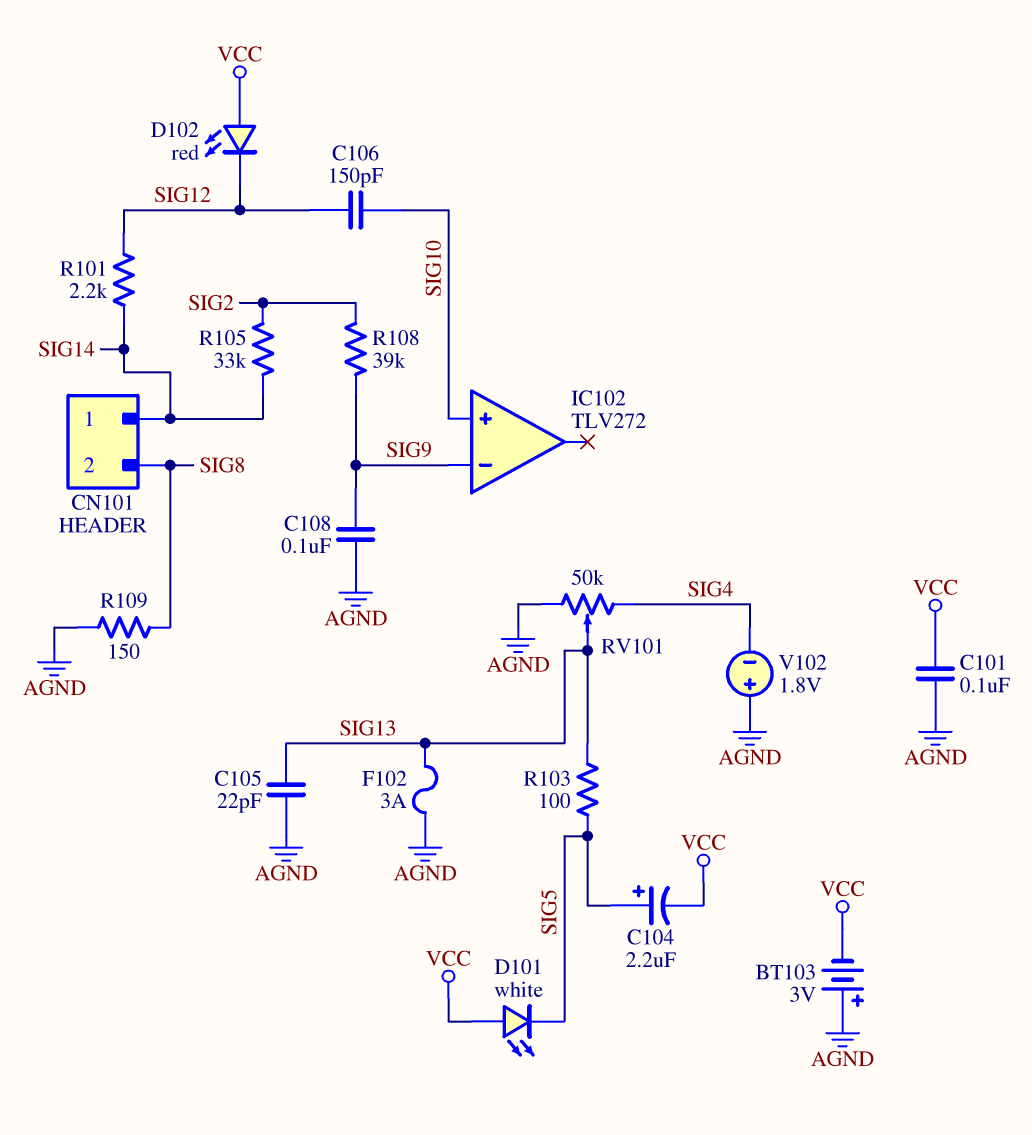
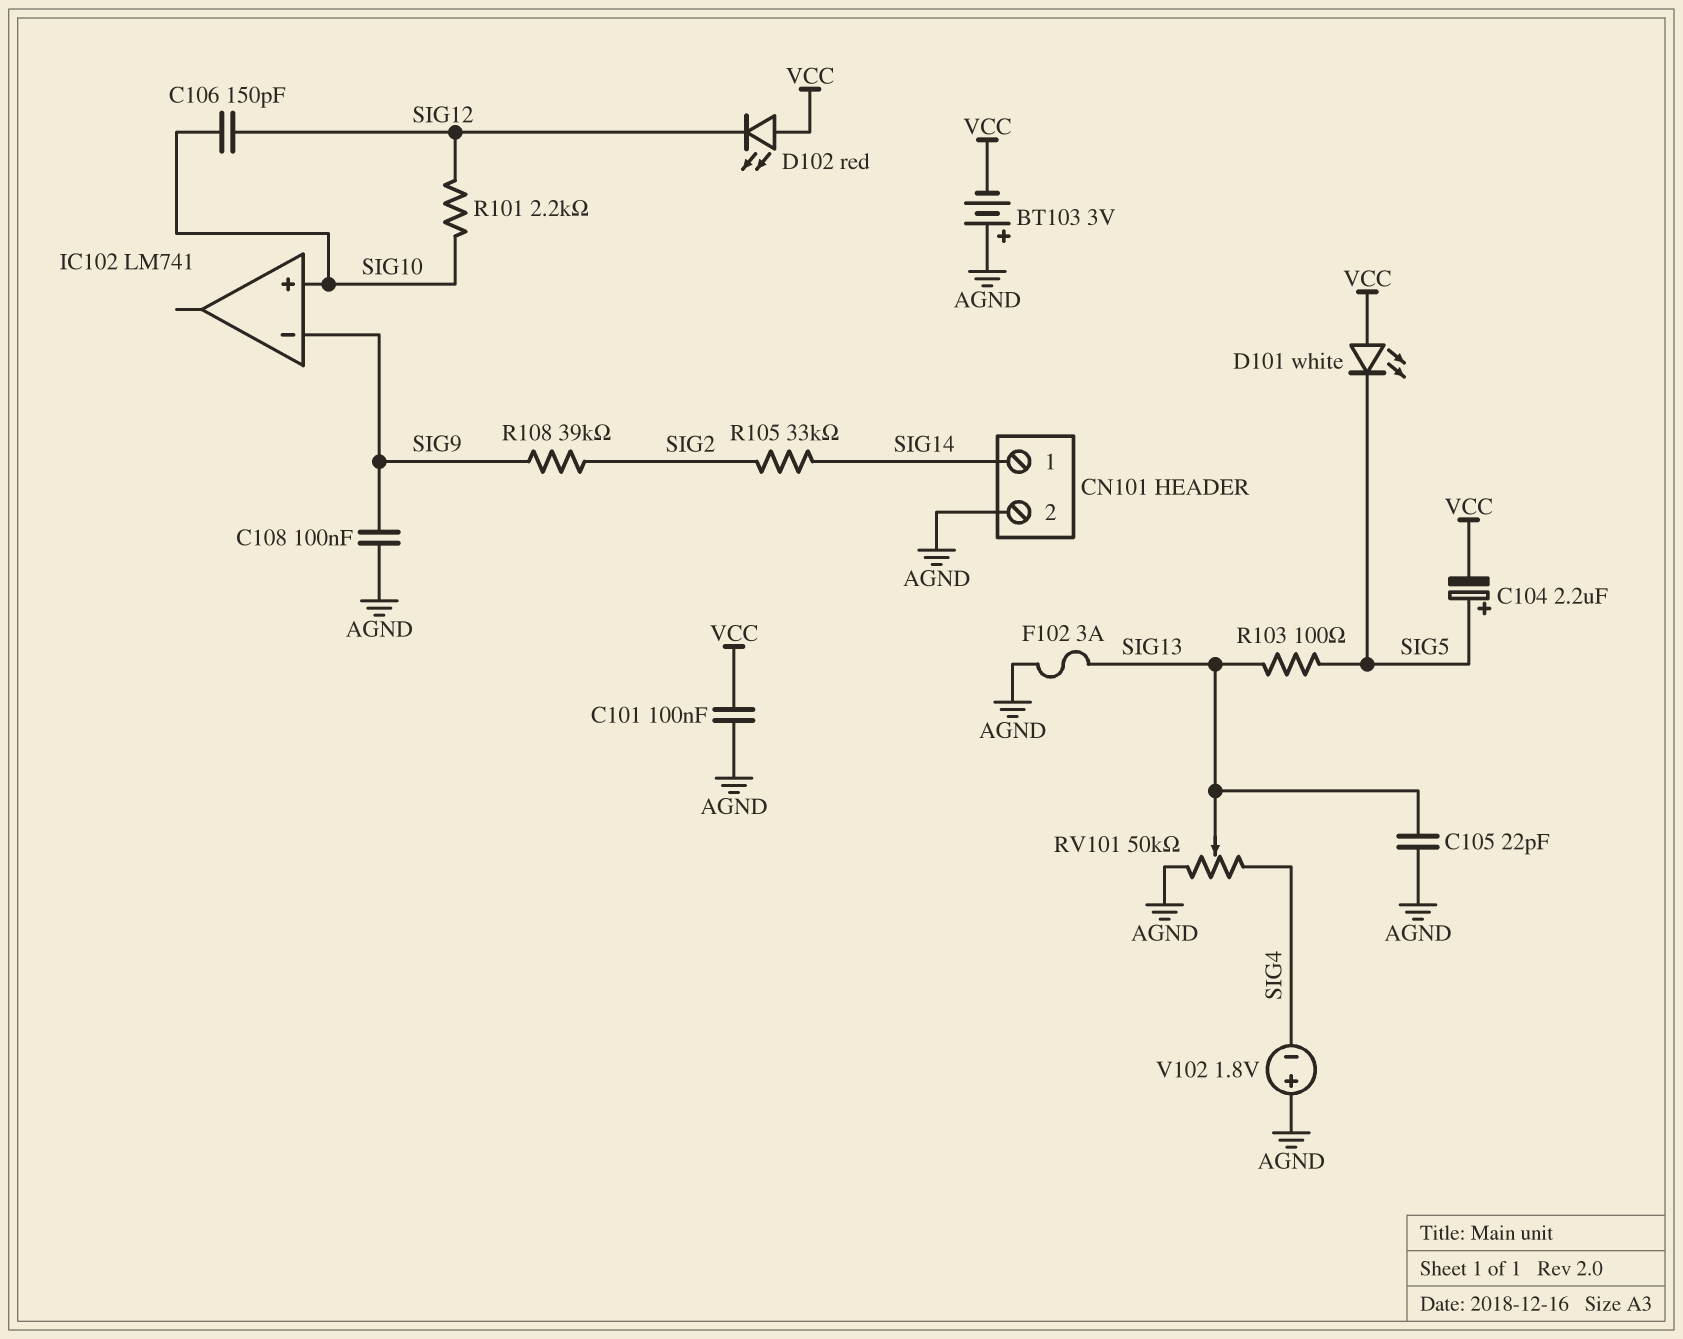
CN101 pin 2: SIG8 -> AGND
IC102: TLV272 -> LM741
R101: 2.2k (SIG12, SIG14) -> 2.2k (SIG10, SIG12)
R109: 150 (AGND, SIG8) -> none

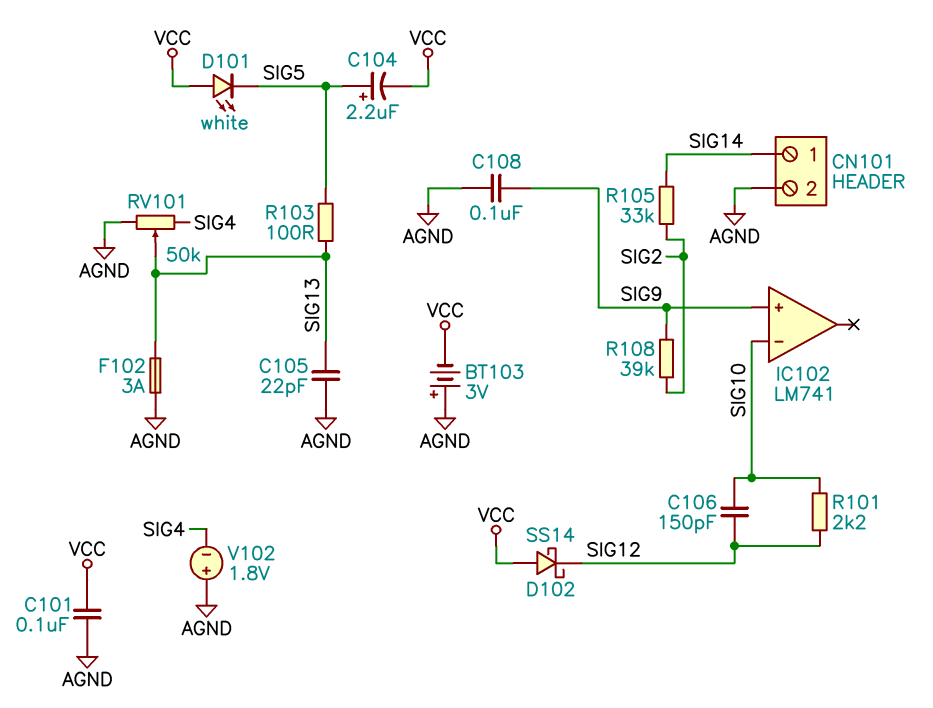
D102: LED red (A VCC, K SIG12) -> schottky SS14 (A VCC, K SIG12)
IC102 pin in+: SIG10 -> SIG9
IC102 pin in-: SIG9 -> SIG10

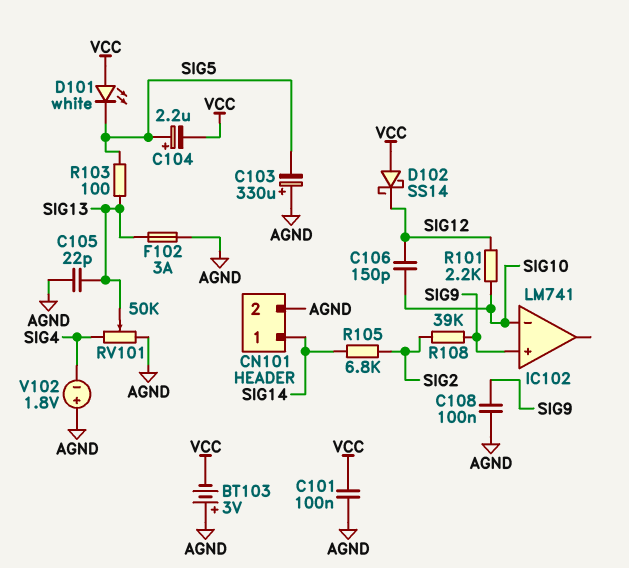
C103: none -> 330uF (plus AGND, minus SIG5)
R105: 33k (SIG2, SIG14) -> 6.8k (SIG2, SIG14)

